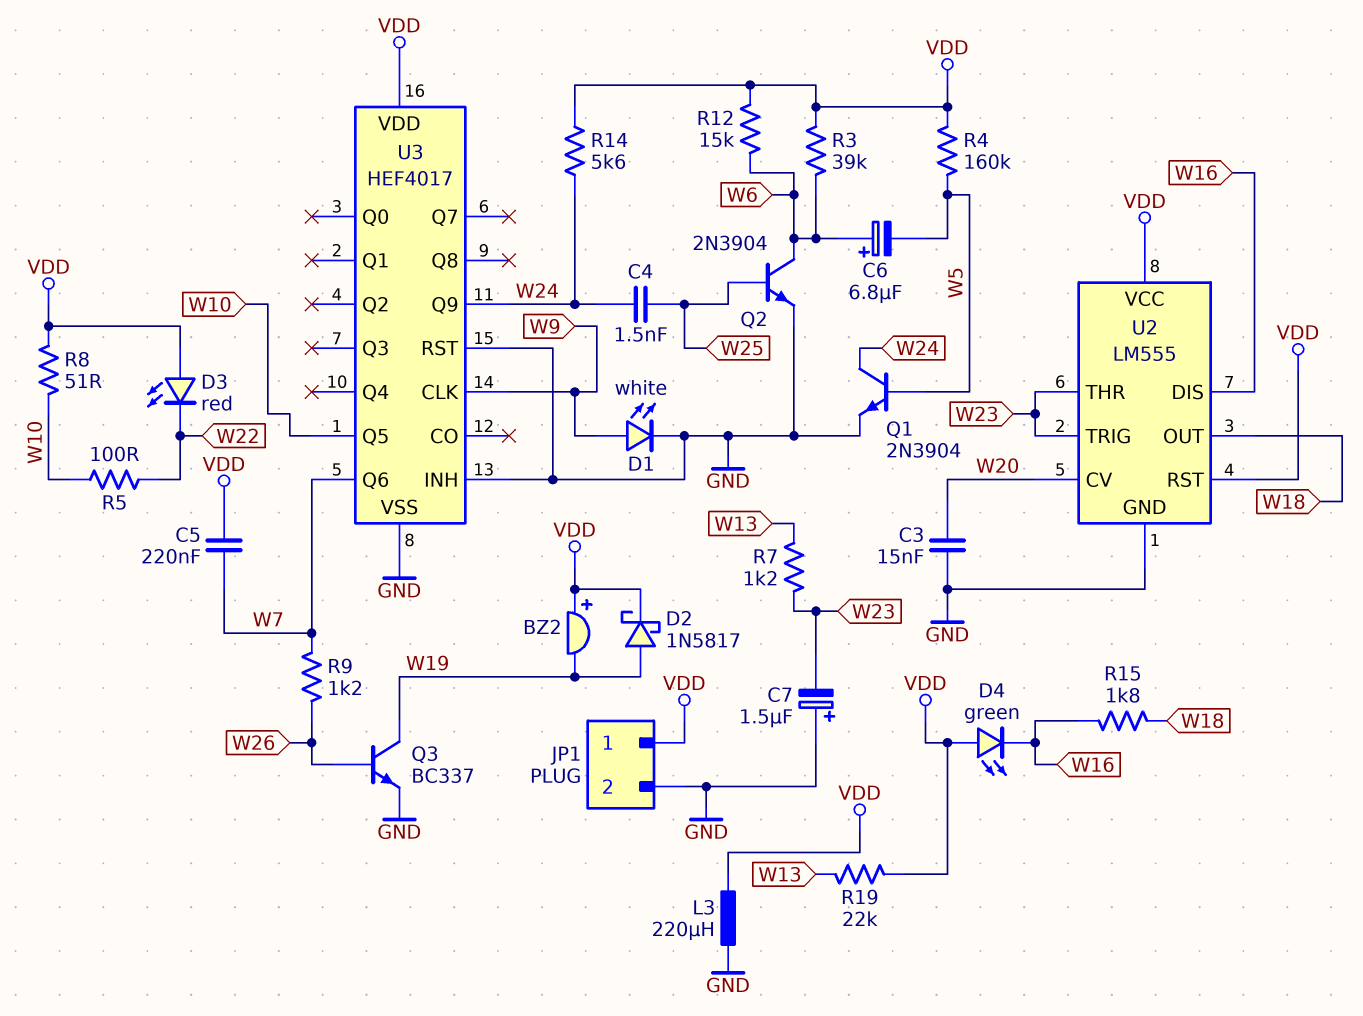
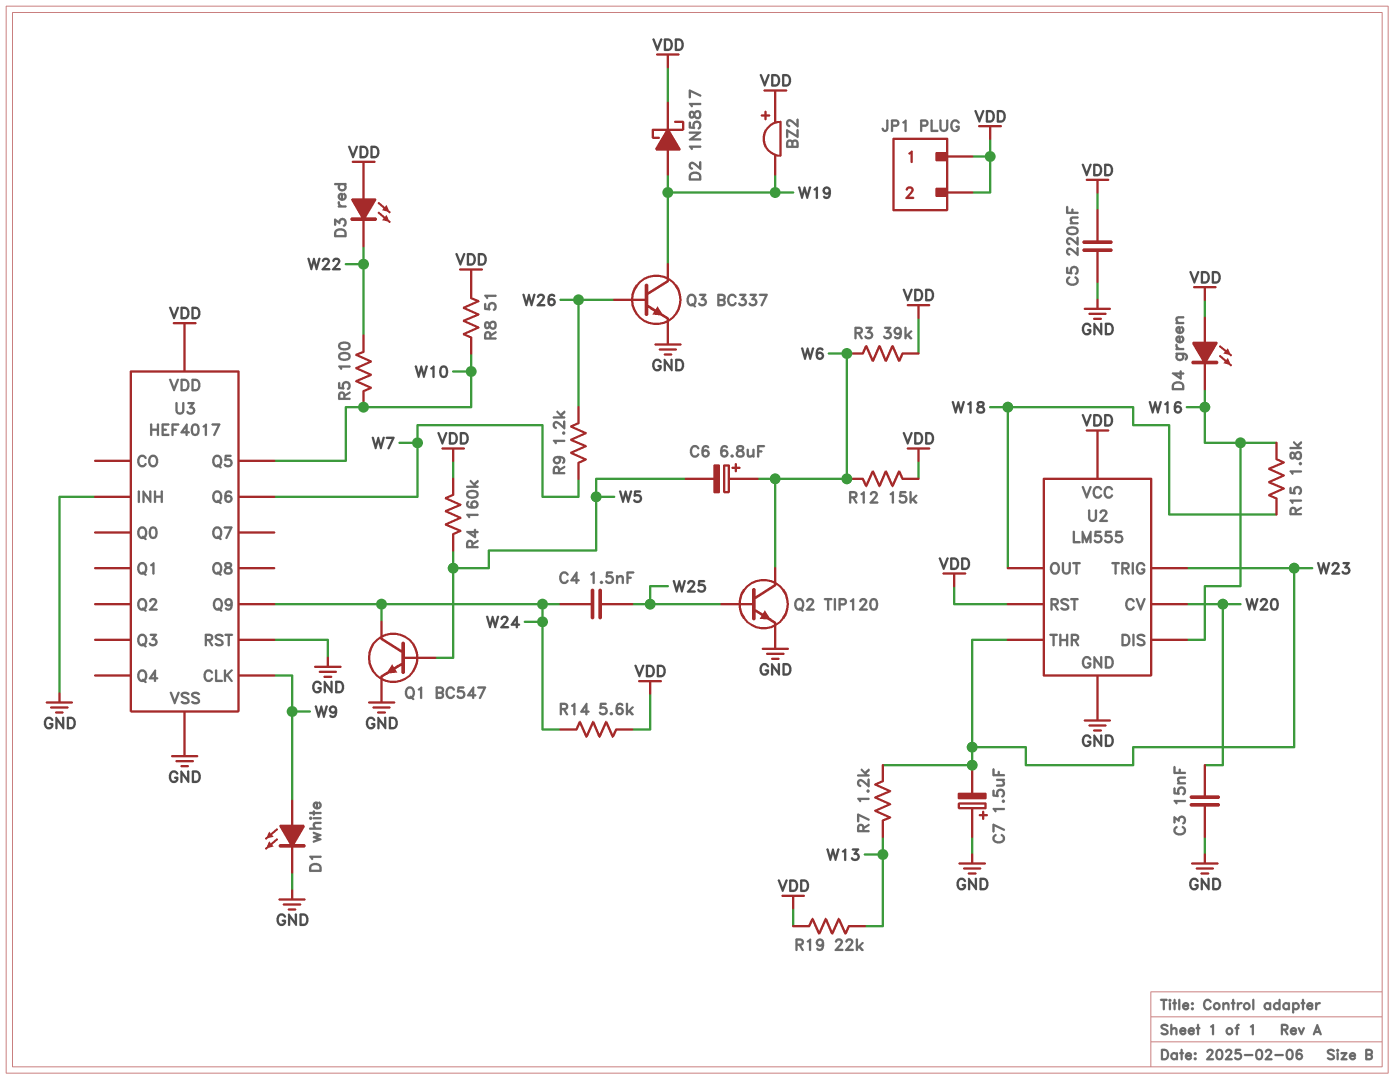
C5: 220nF (VDD, W7) -> 220nF (GND, VDD)
JP1 pin 2: GND -> VDD
L3: 220uH (GND, VDD) -> none
Q1: NPN 2N3904 (B W5, C W24, E GND) -> NPN BC547 (B W5, C W24, E GND)
Q2: NPN 2N3904 (B W25, C W6, E GND) -> NPN TIP120 (B W25, C W6, E GND)

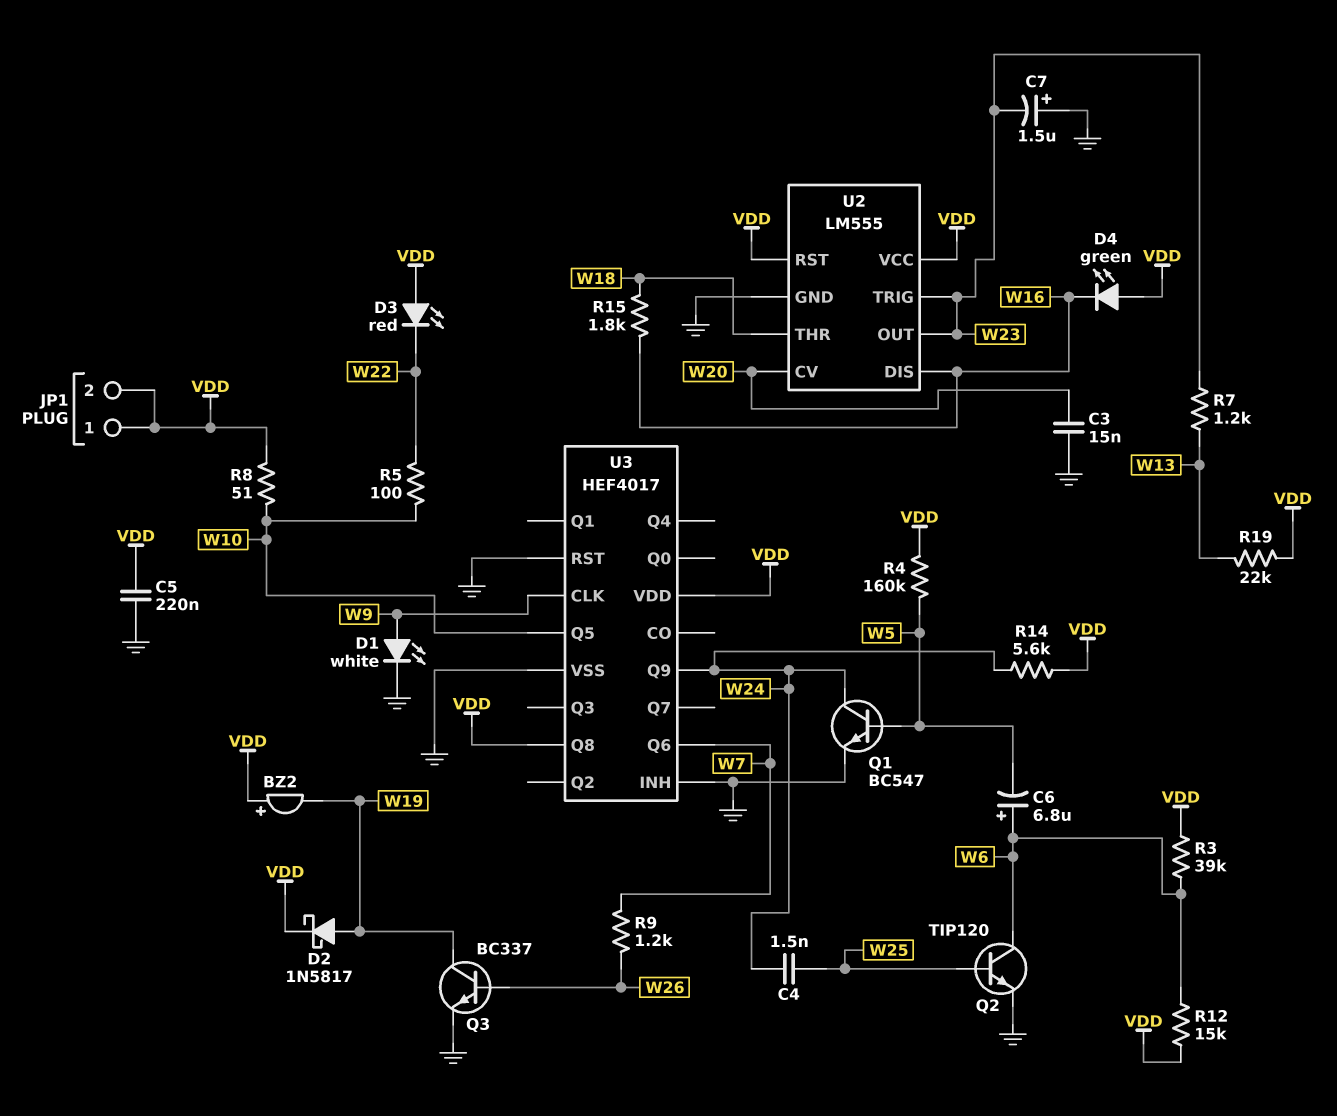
U2 pin OUT: W18 -> W23
U2 pin THR: W23 -> W18
U3 pin Q8: none -> VDD

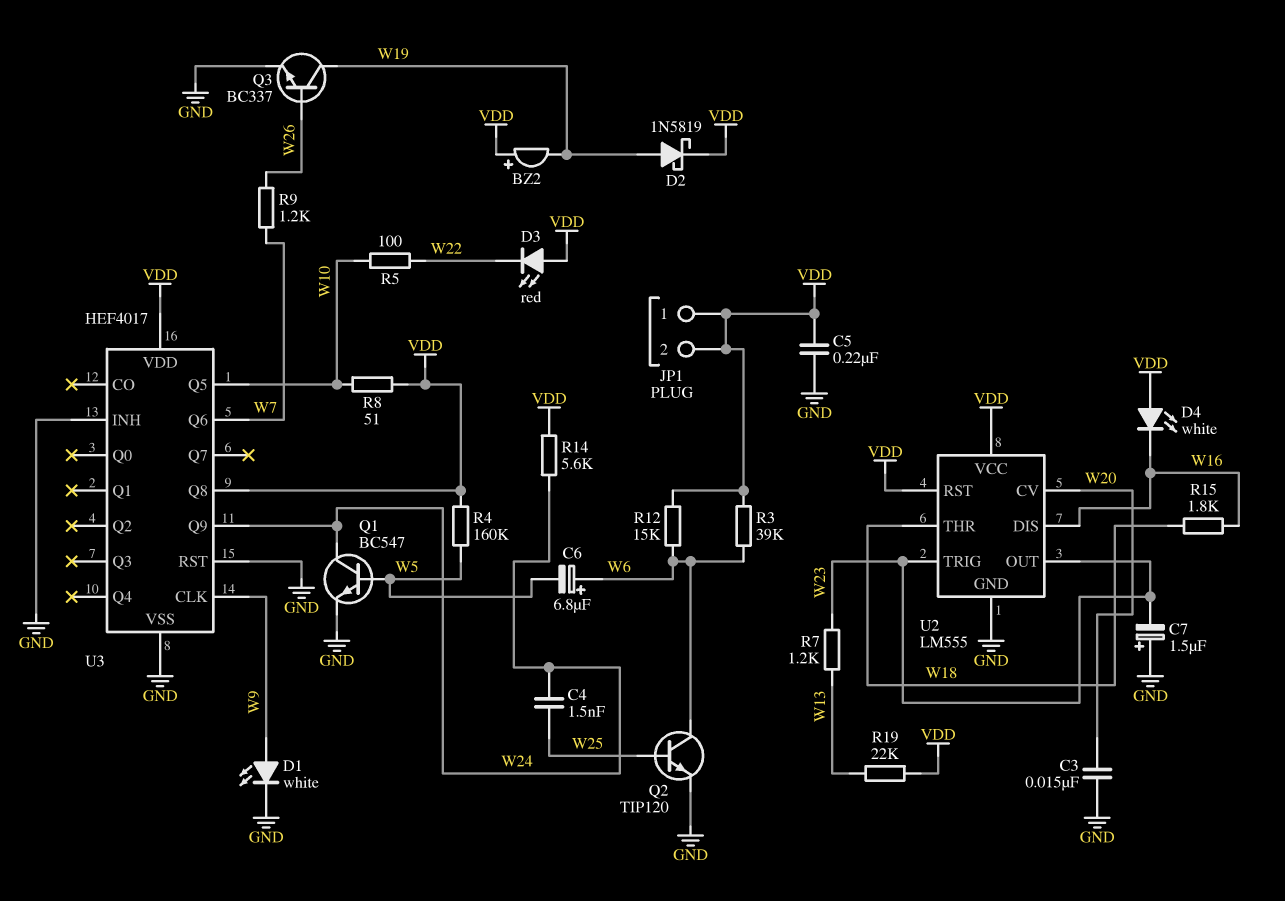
D2: schottky 1N5817 (A W19, K VDD) -> schottky 1N5819 (A W19, K VDD)
D4: LED green (A VDD, K W16) -> LED white (A VDD, K W16)

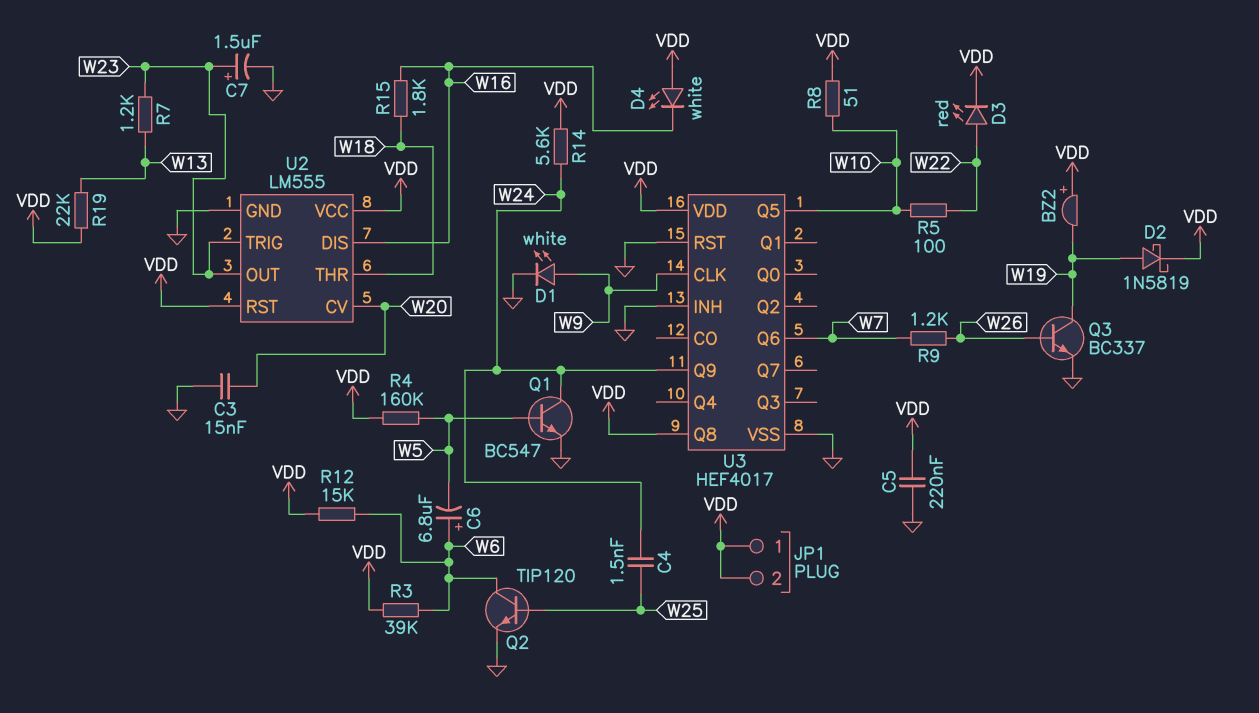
C7: 1.5uF (plus GND, minus W23) -> 1.5uF (plus W23, minus GND)
D3: LED red (A VDD, K W22) -> LED red (A W22, K VDD)

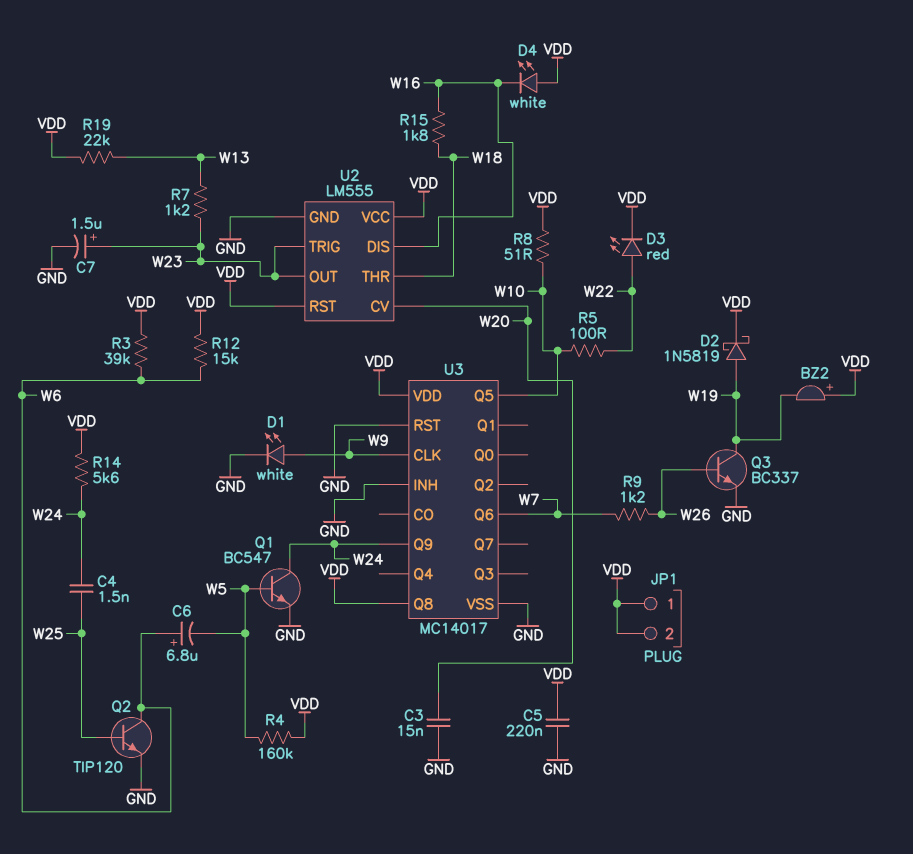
U3: HEF4017 -> MC14017

